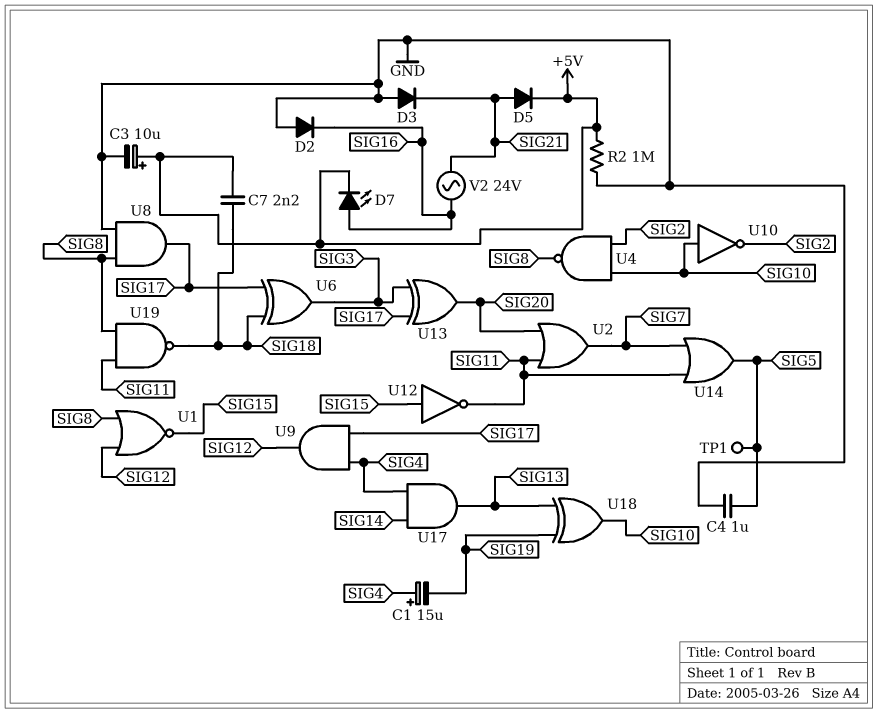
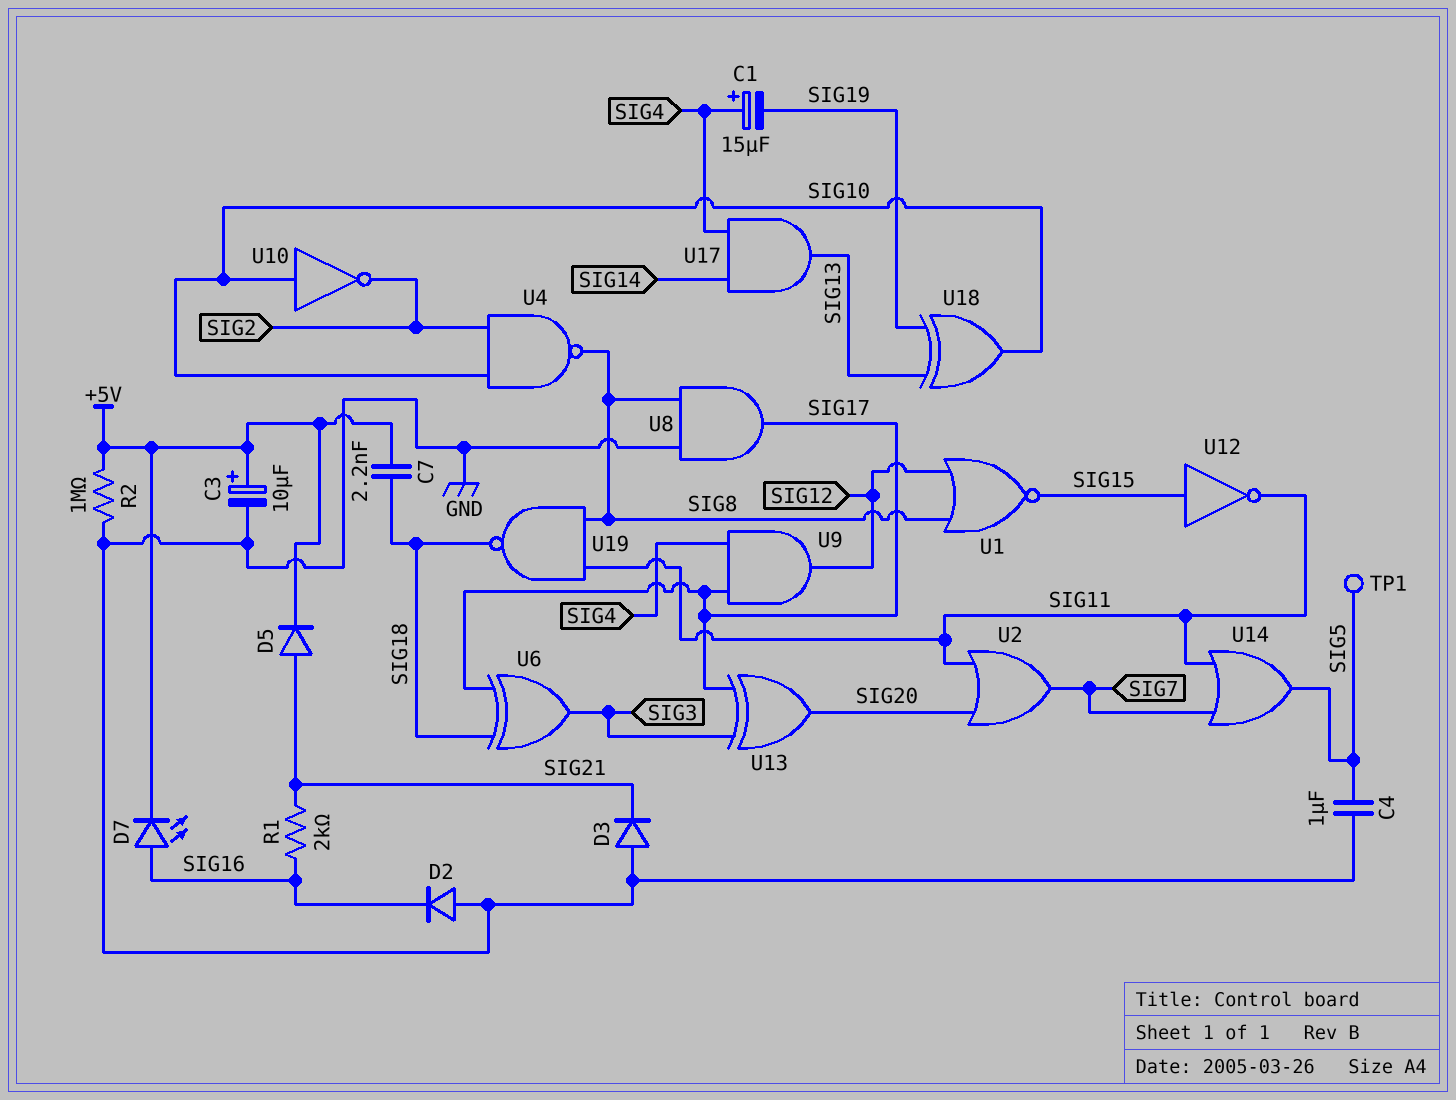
R1: none -> 2k (SIG16, SIG21)
V2: AC 24V (SIG16, SIG21) -> none

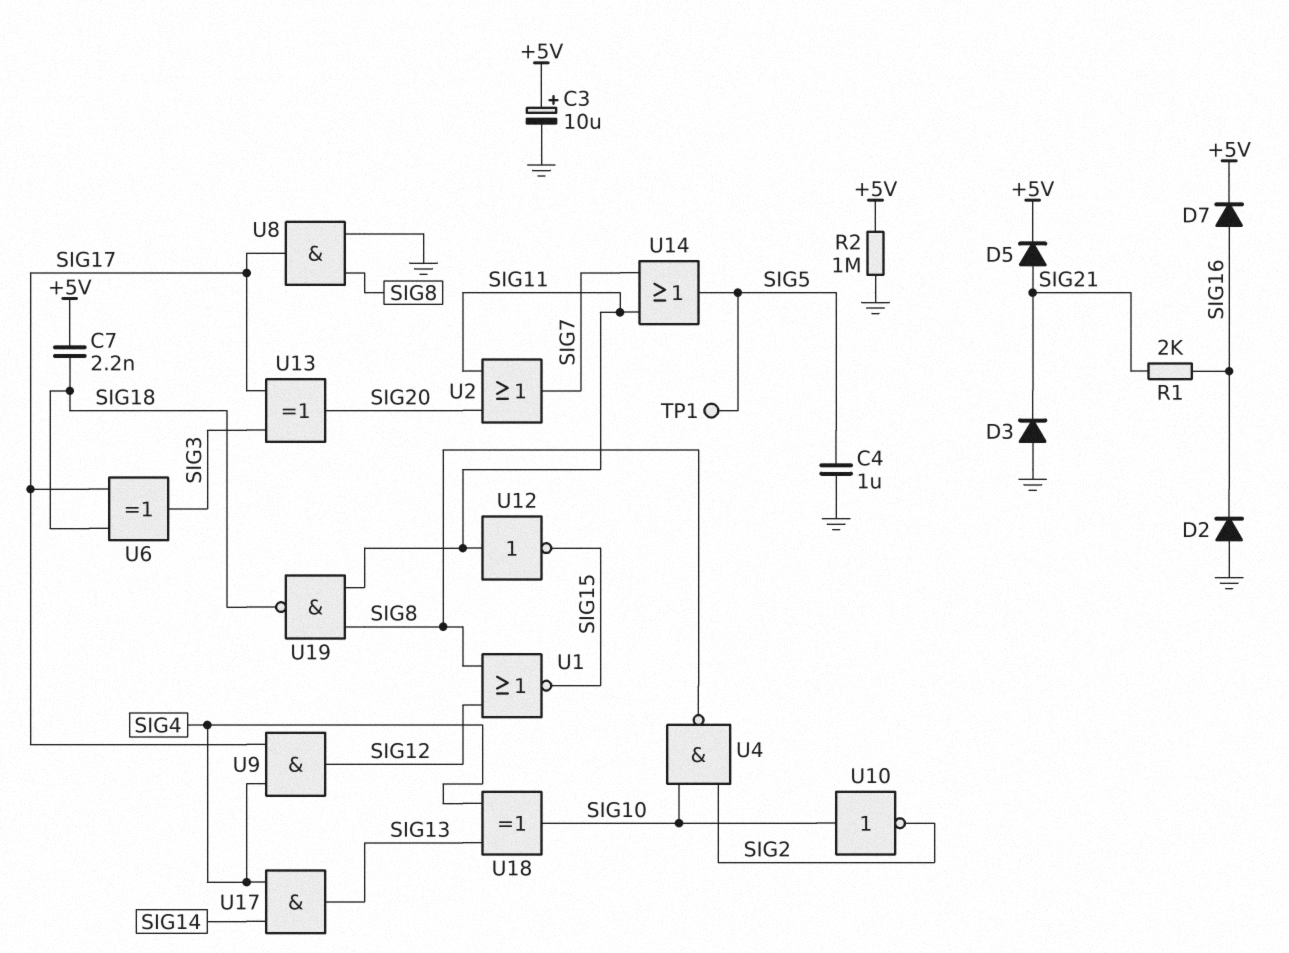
C1: 15uF (plus SIG4, minus SIG19) -> none
D7: LED (A SIG16, K +5V) -> diode (A SIG16, K +5V)
U12: NOT (in SIG15, out SIG11) -> NOT (in SIG11, out SIG15)
U18: XOR (in SIG13, in SIG19, out SIG10) -> XOR (in SIG4, in SIG13, out SIG10)

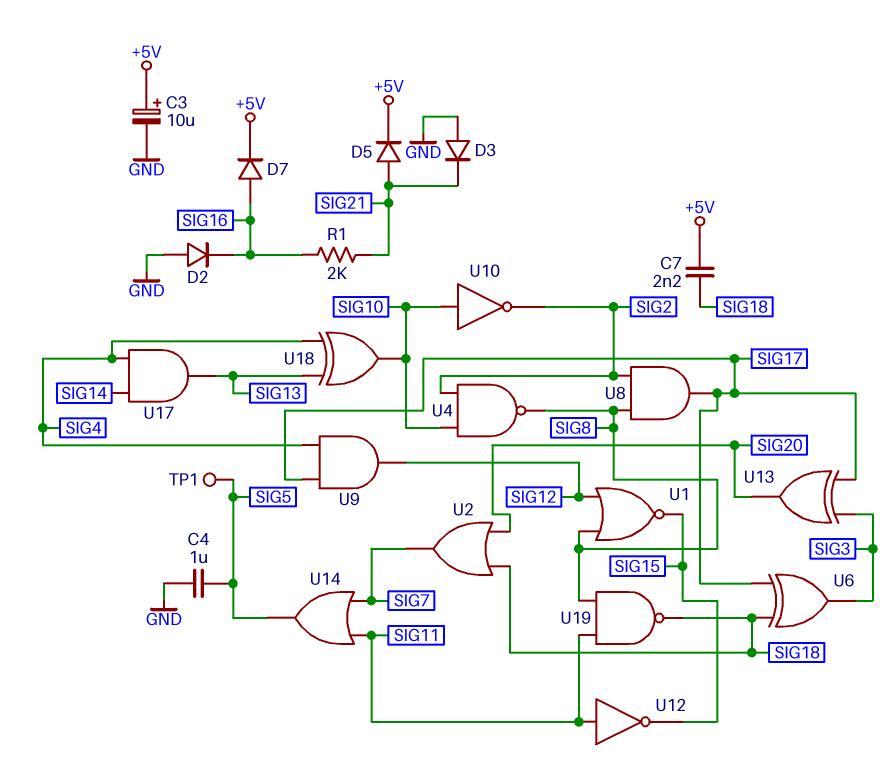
R2: 1M (+5V, GND) -> none
U2: OR (in SIG11, in SIG20, out SIG7) -> OR (in SIG18, in SIG20, out SIG7)
U8: AND (in GND, in SIG8, out SIG17) -> AND (in SIG2, in SIG8, out SIG17)

